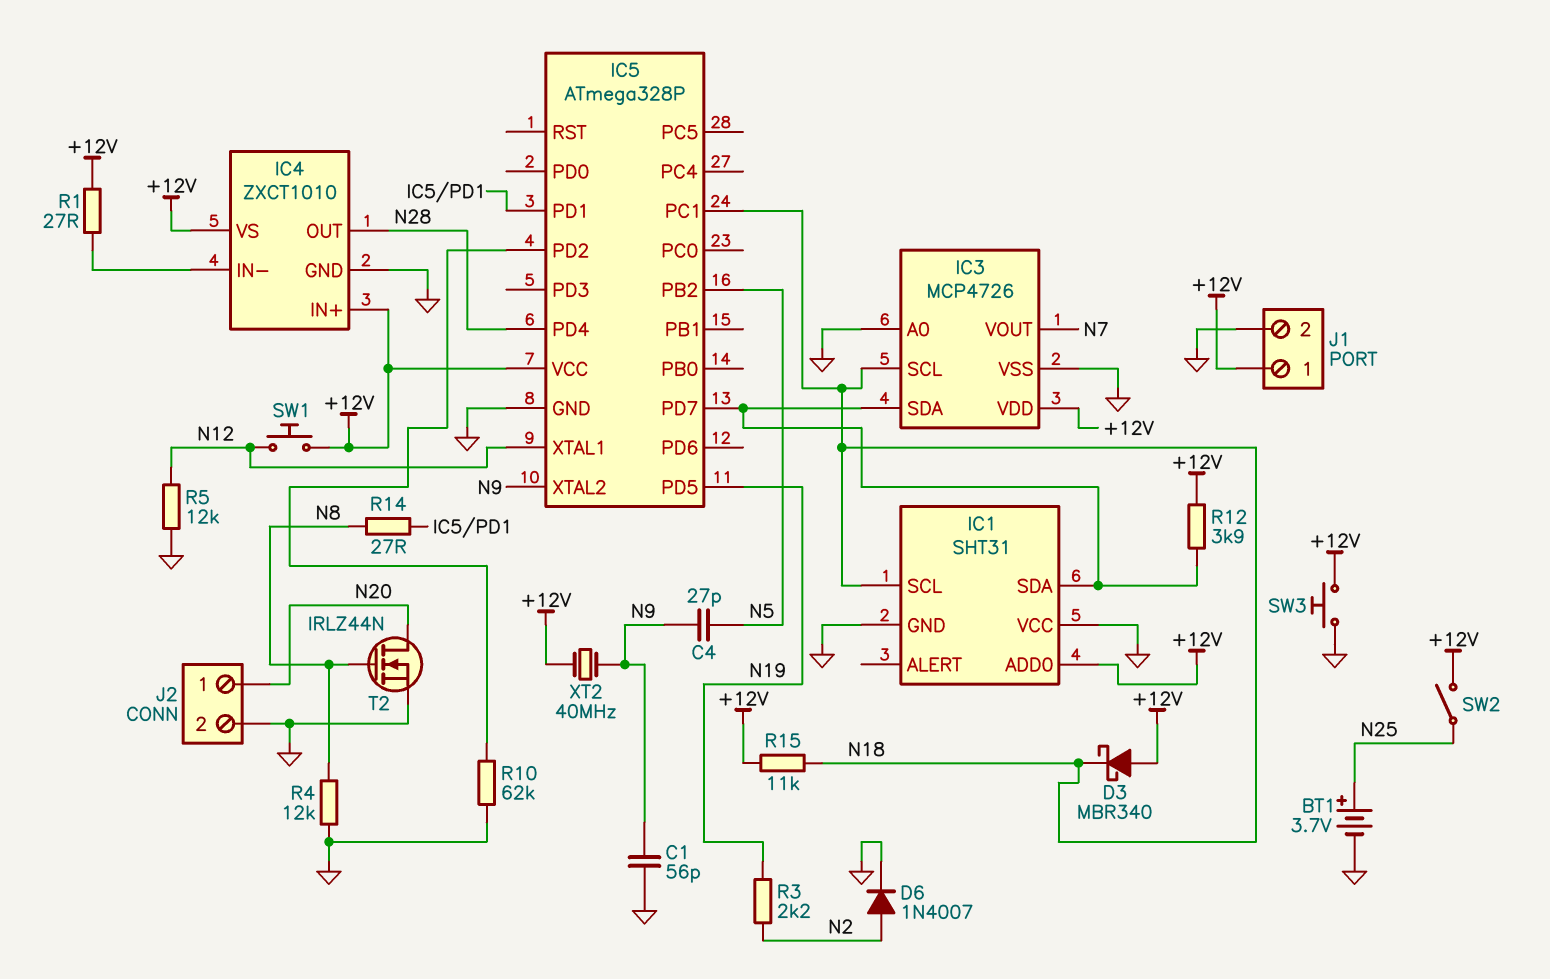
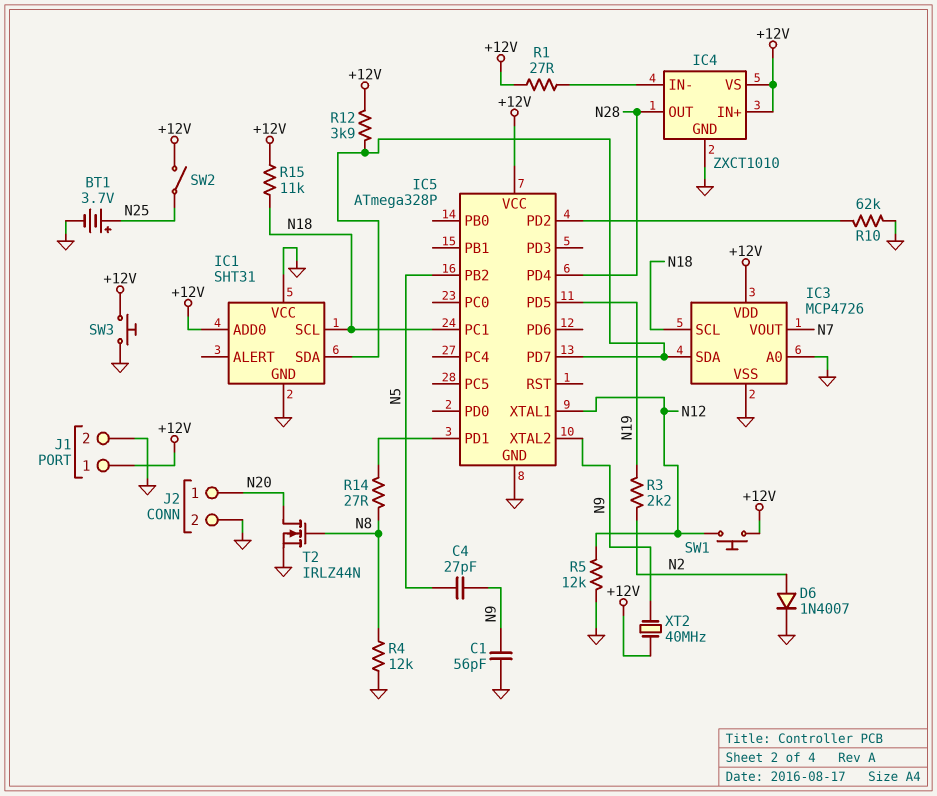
D3: schottky MBR340 (A +12V, K N18) -> none

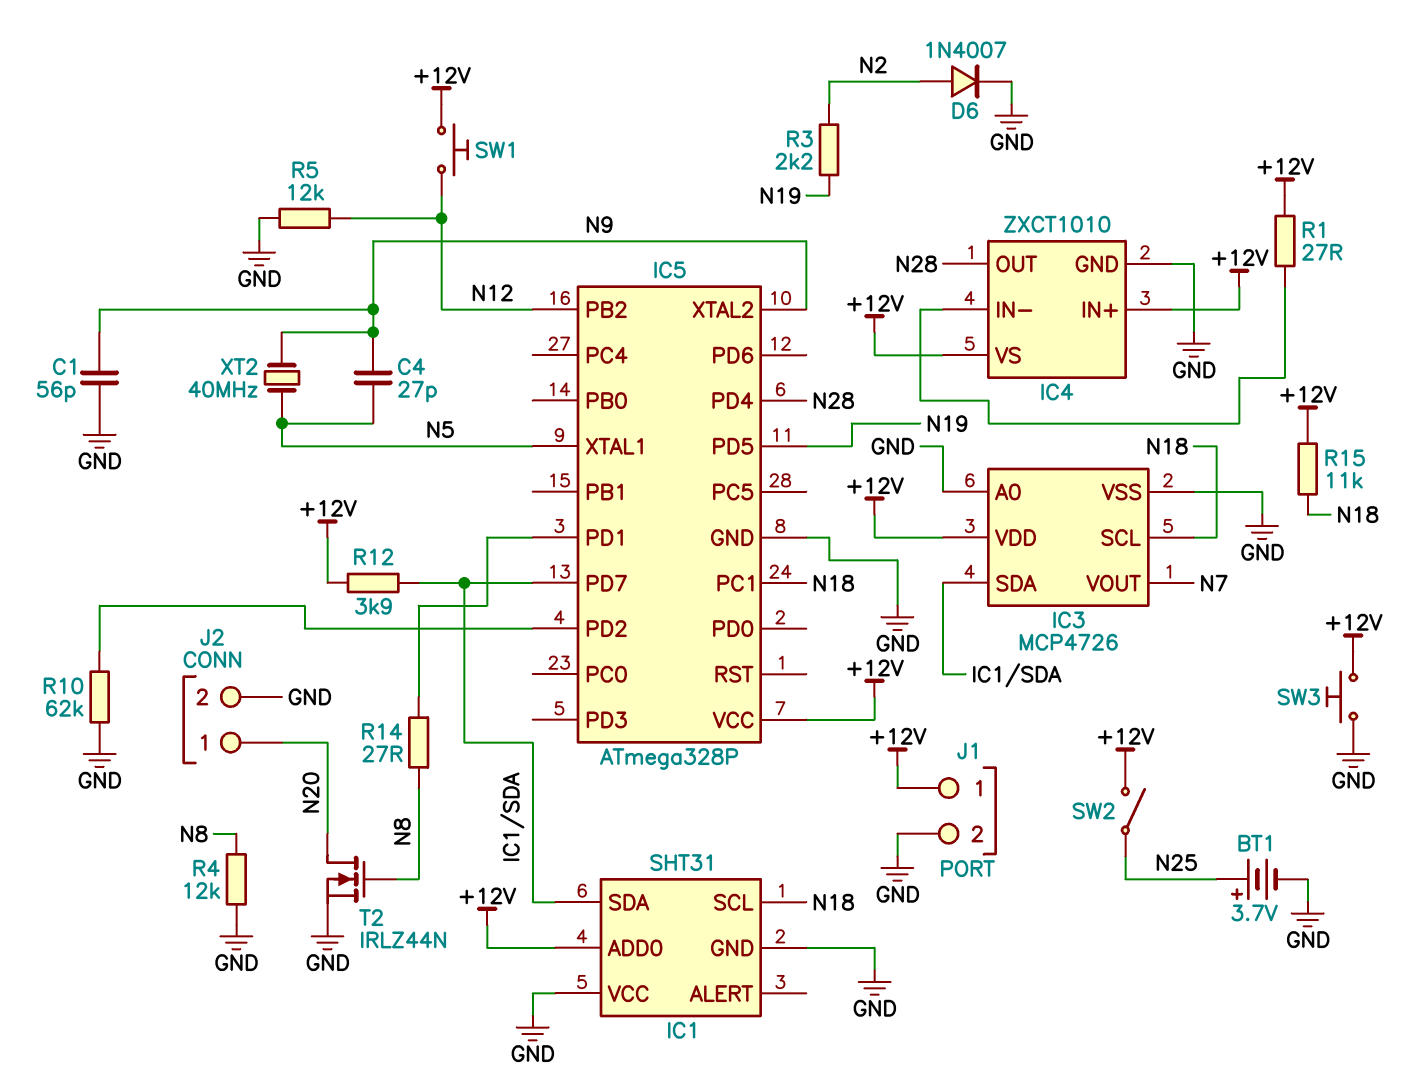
IC5 pin PB2: N5 -> N12
IC5 pin XTAL1: N12 -> N5
XT2: 40MHz (+12V, N9) -> 40MHz (N5, N9)

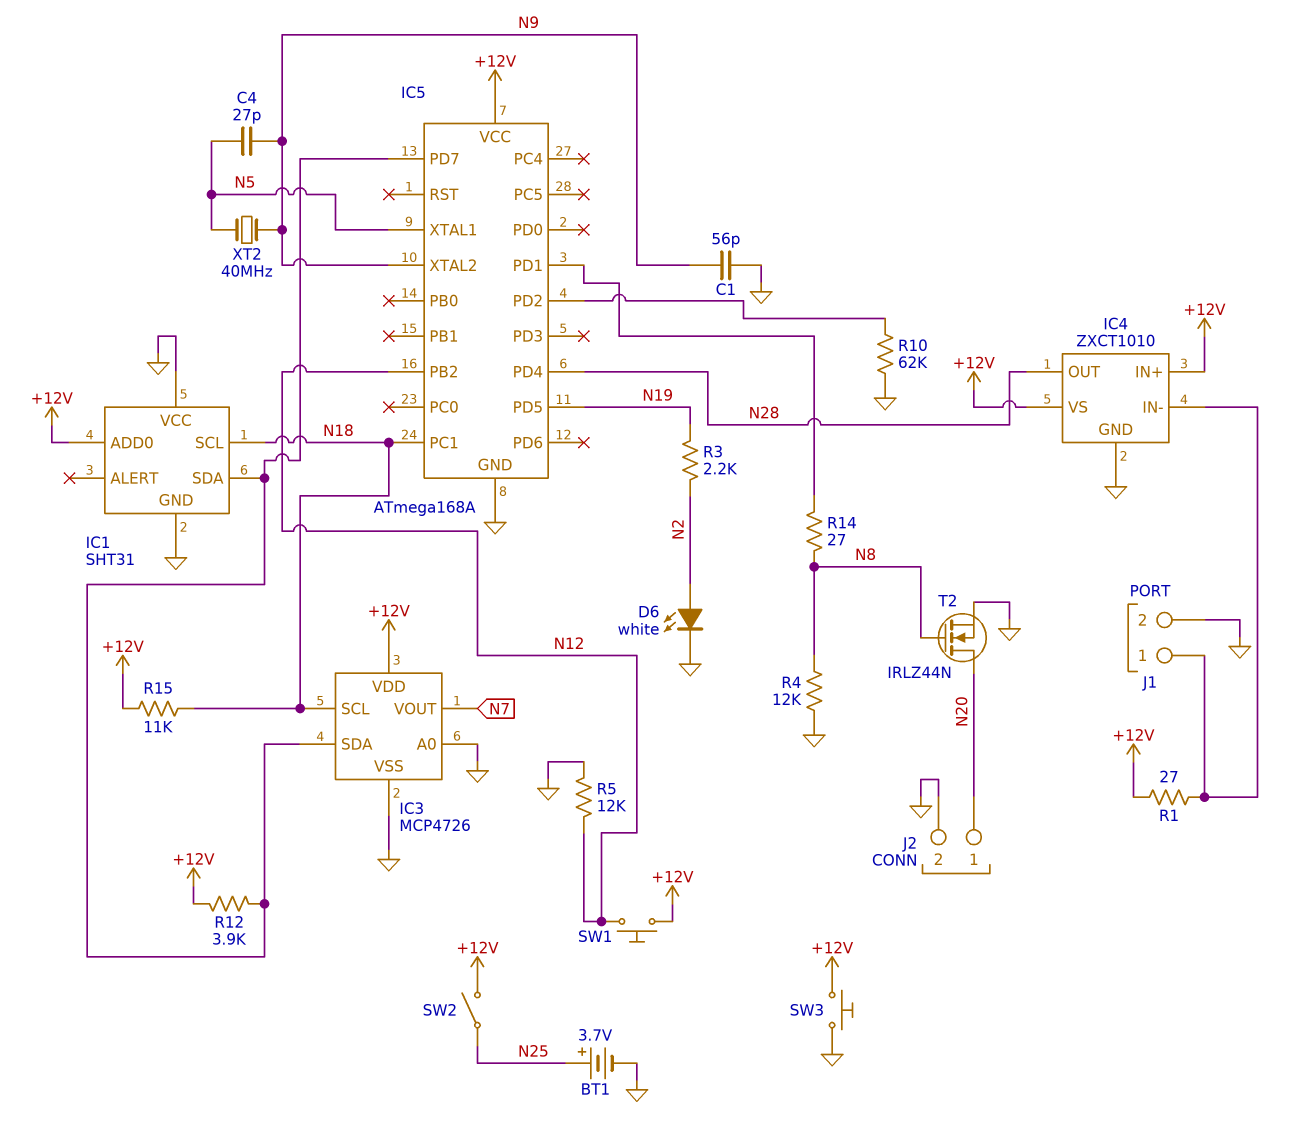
D6: diode 1N4007 (A N2, K GND) -> LED white (A N2, K GND)
IC5: ATmega328P -> ATmega168A
J1 pin 1: +12V -> IC4/IN-

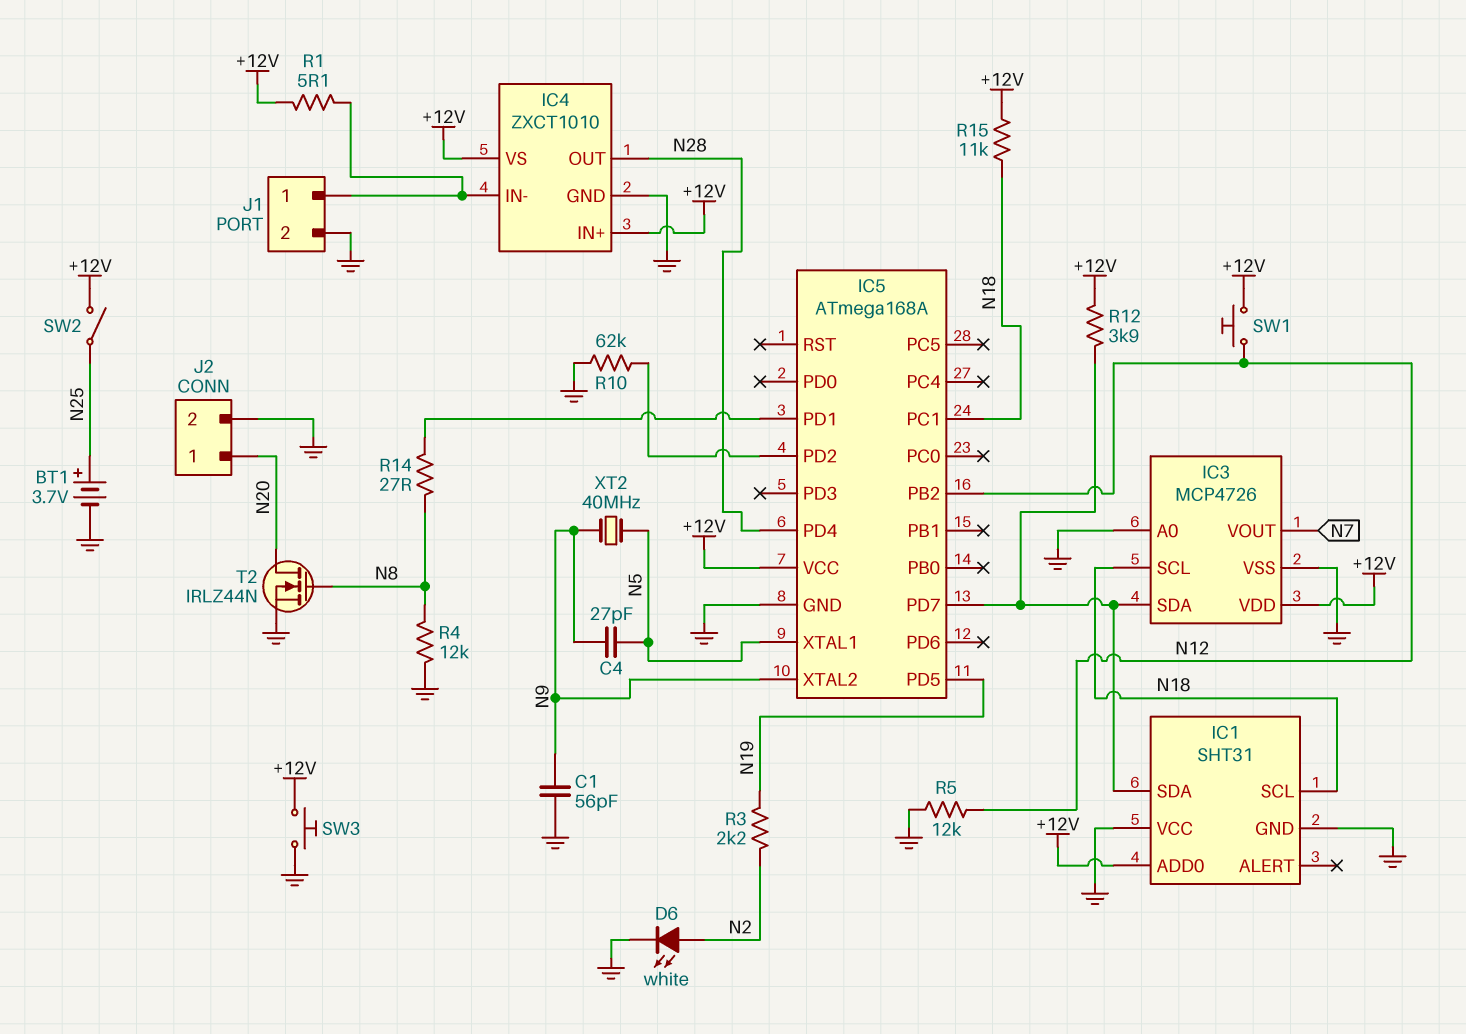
R1: 27 (+12V, IC4/IN-) -> 5.1 (+12V, IC4/IN-)

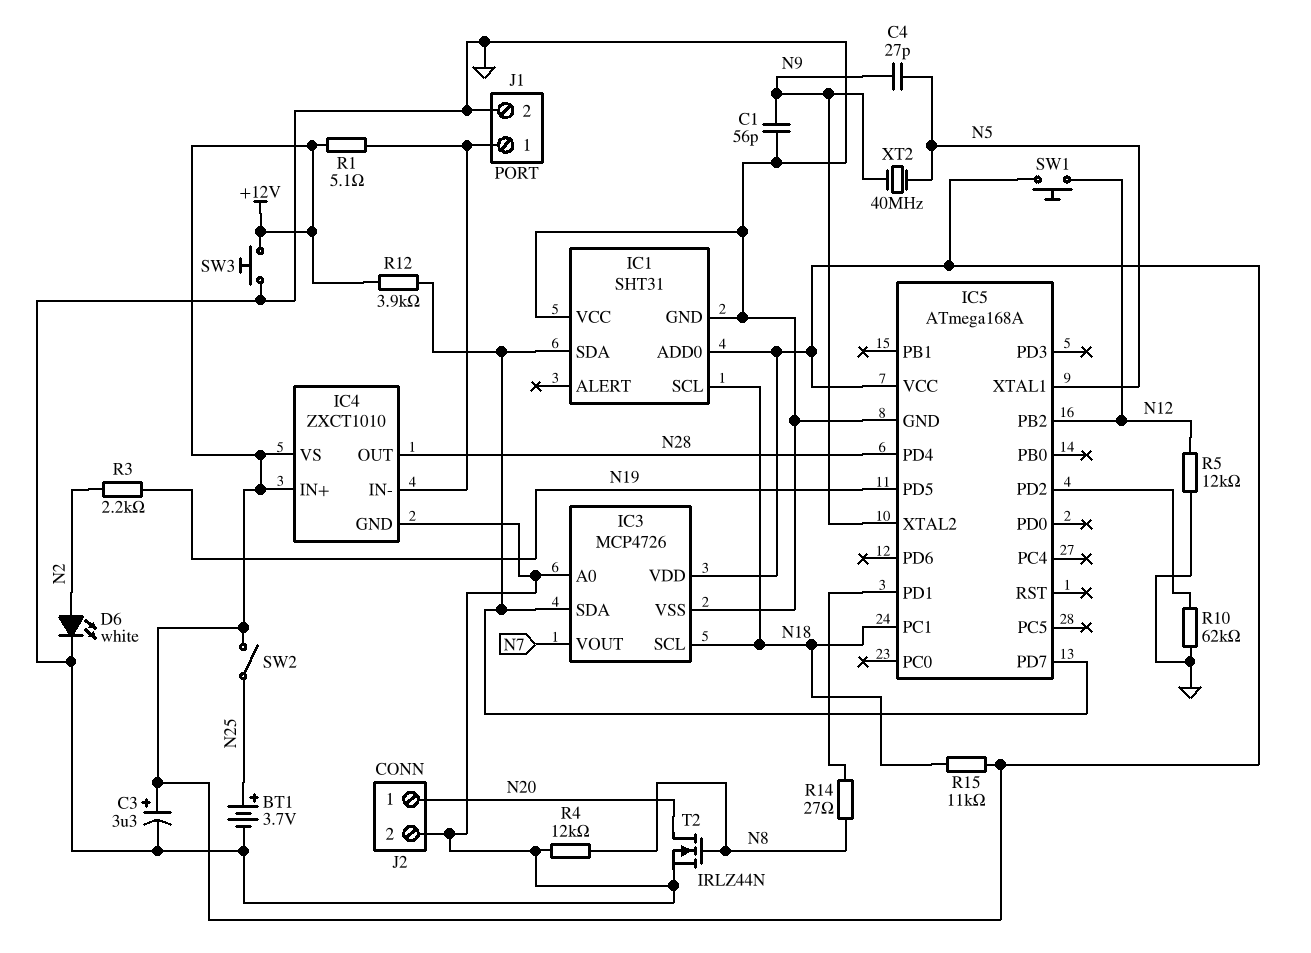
C3: none -> 3.3uF (plus +12V, minus GND)

